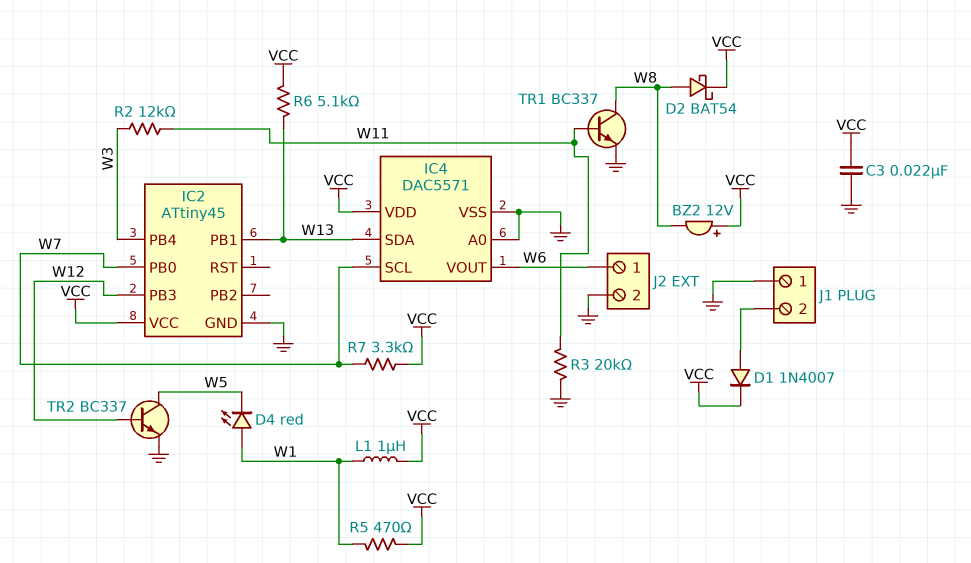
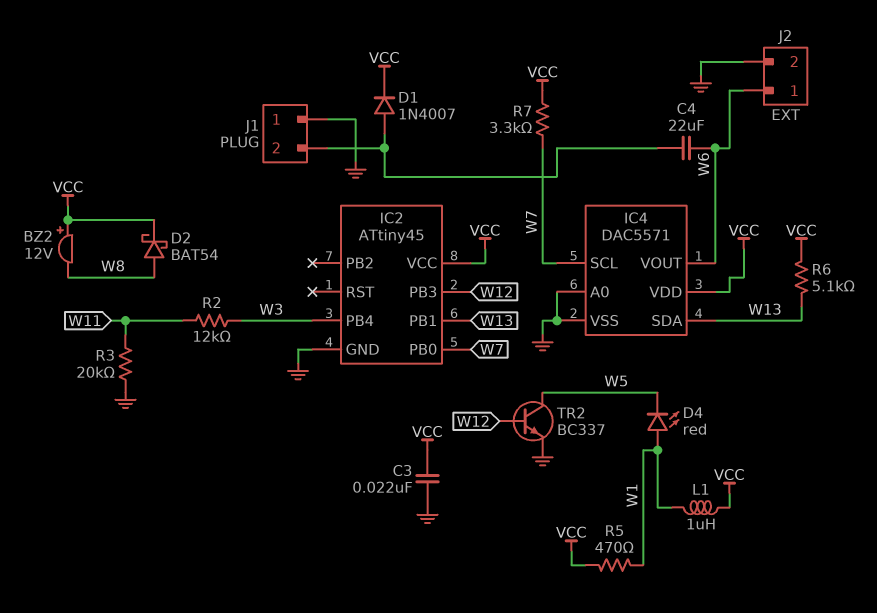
C4: none -> 22uF (J1/2, W6)
TR1: NPN BC337 (B W11, C W8, E GND) -> none

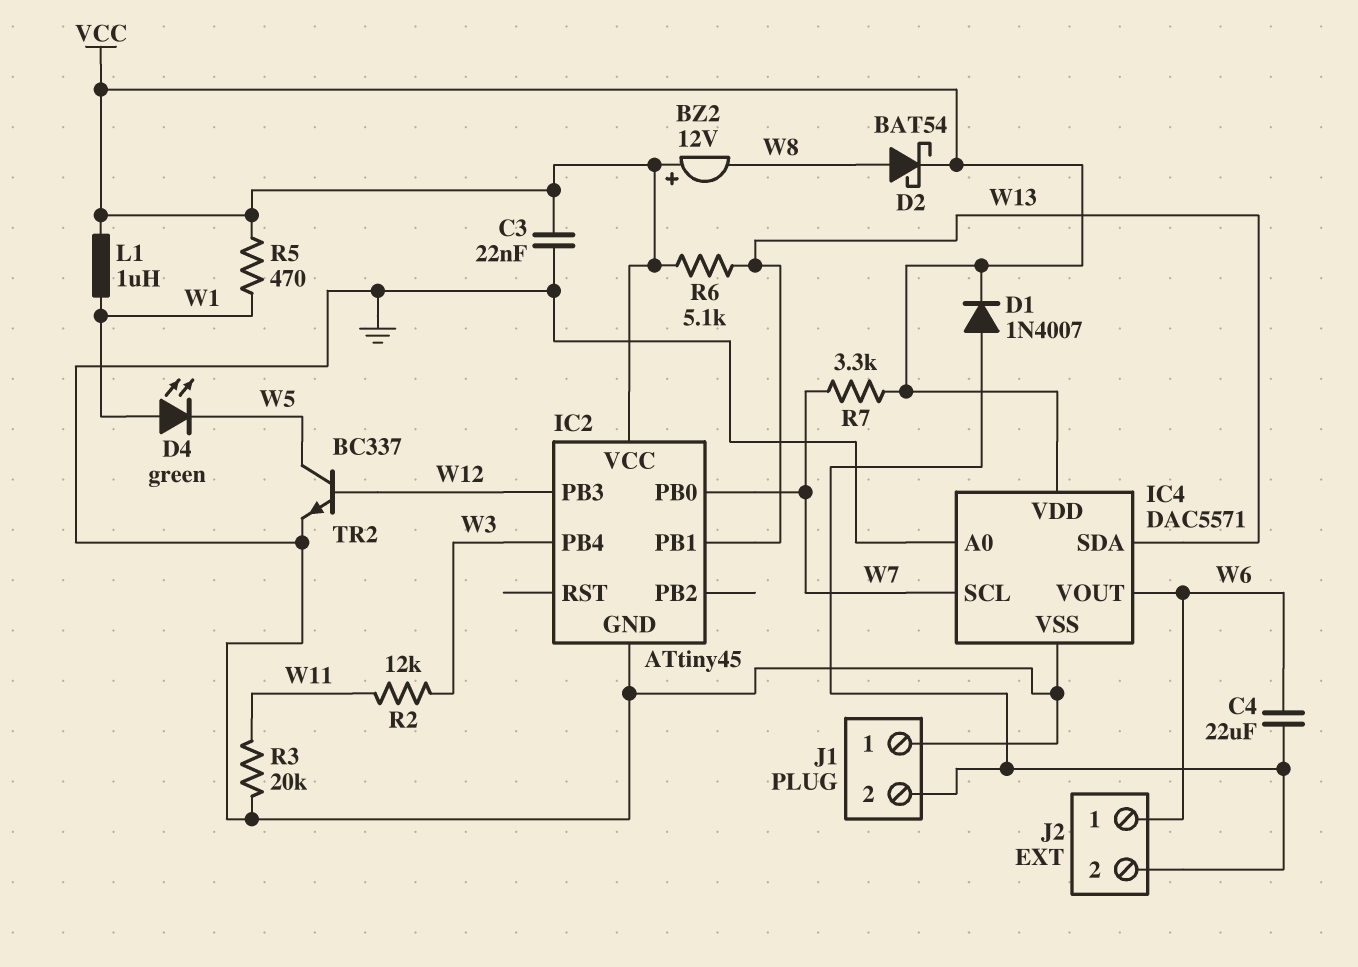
D4: LED red (A W1, K W5) -> LED green (A W1, K W5)
J2 pin 2: GND -> J1/2

